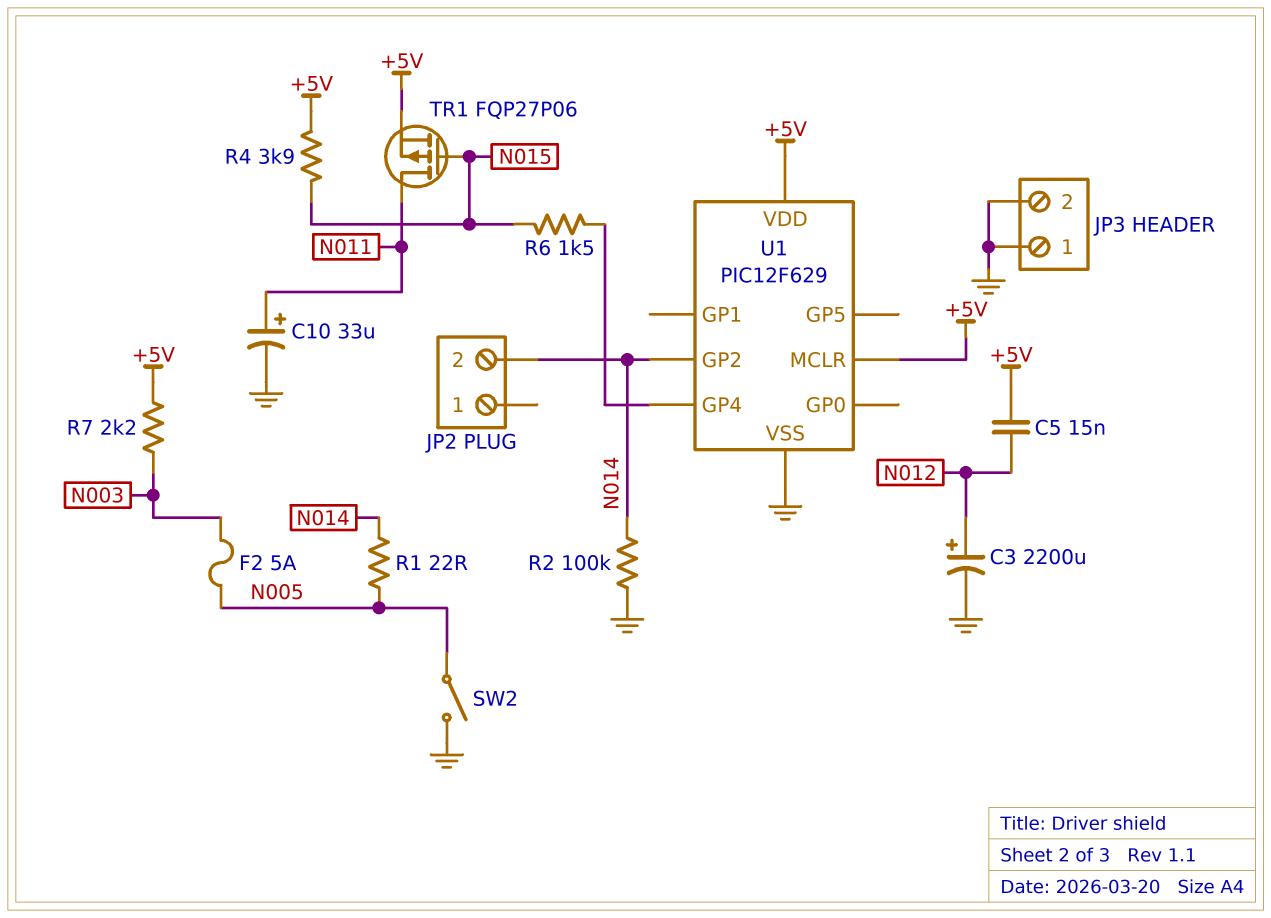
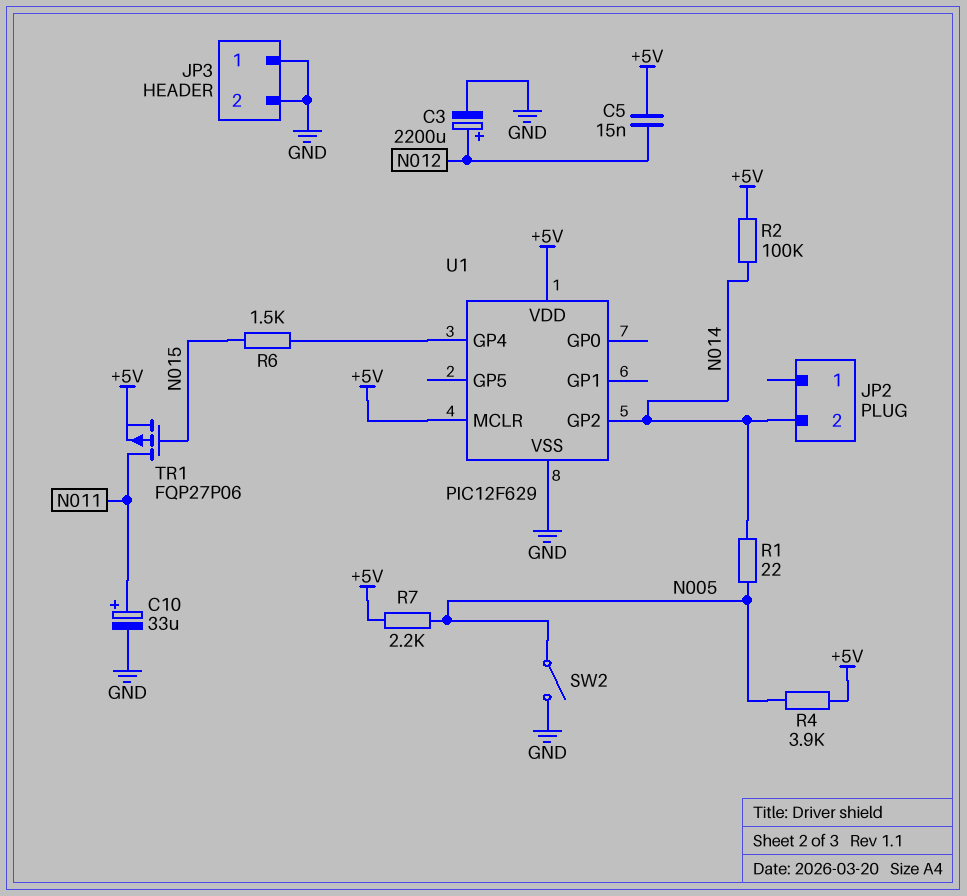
F2: 5A (N003, N005) -> none
R2: 100k (GND, N014) -> 100k (+5V, N014)
R4: 3.9k (+5V, N015) -> 3.9k (+5V, N005)
R7: 2.2k (+5V, N003) -> 2.2k (+5V, N005)

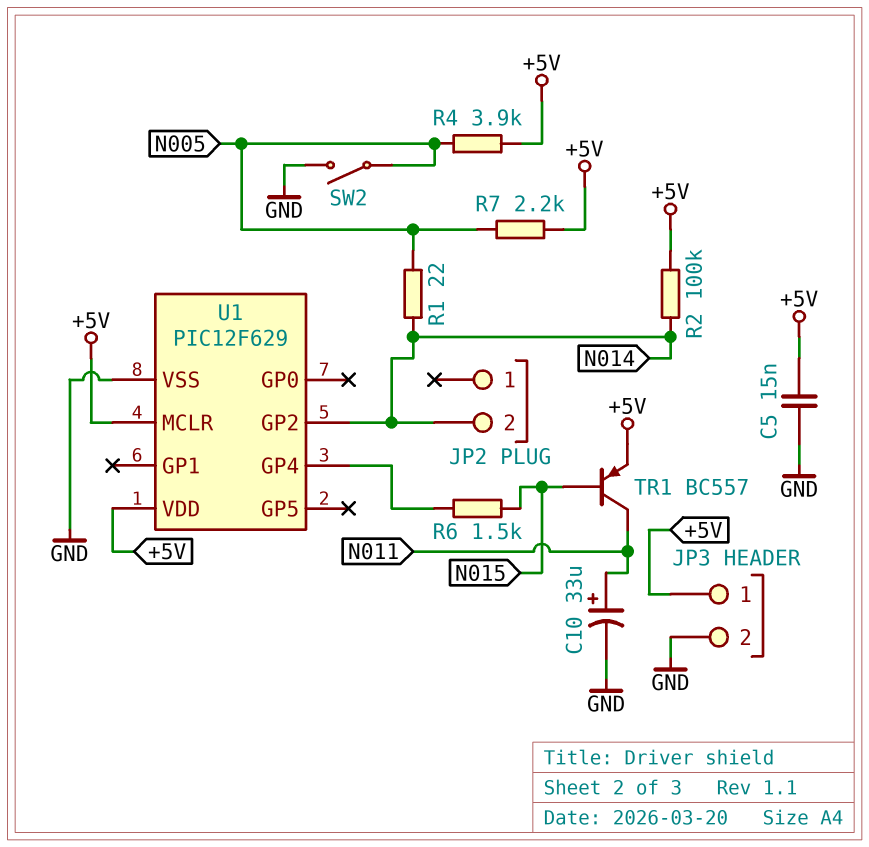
C3: 2200uF (plus N012, minus GND) -> none
C5: 15nF (+5V, N012) -> 15nF (+5V, GND)
JP3 pin 1: GND -> +5V
TR1: PMOS FQP27P06 (G N015, D N011, S +5V) -> PNP BC557 (B N015, C N011, E +5V)

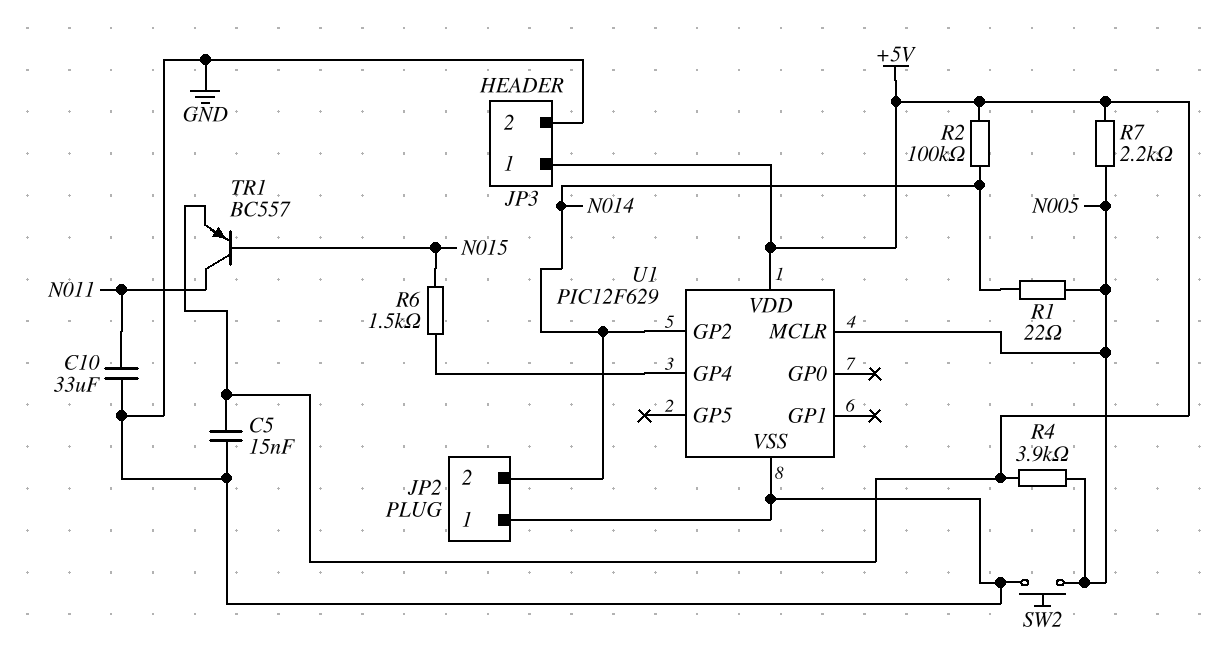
C10: 33uF (plus N011, minus GND) -> 33uF (GND, N011)
JP2 pin 1: none -> GND
SW2: switch (GND, N005) -> button (GND, N005)
U1 pin MCLR: +5V -> N005

